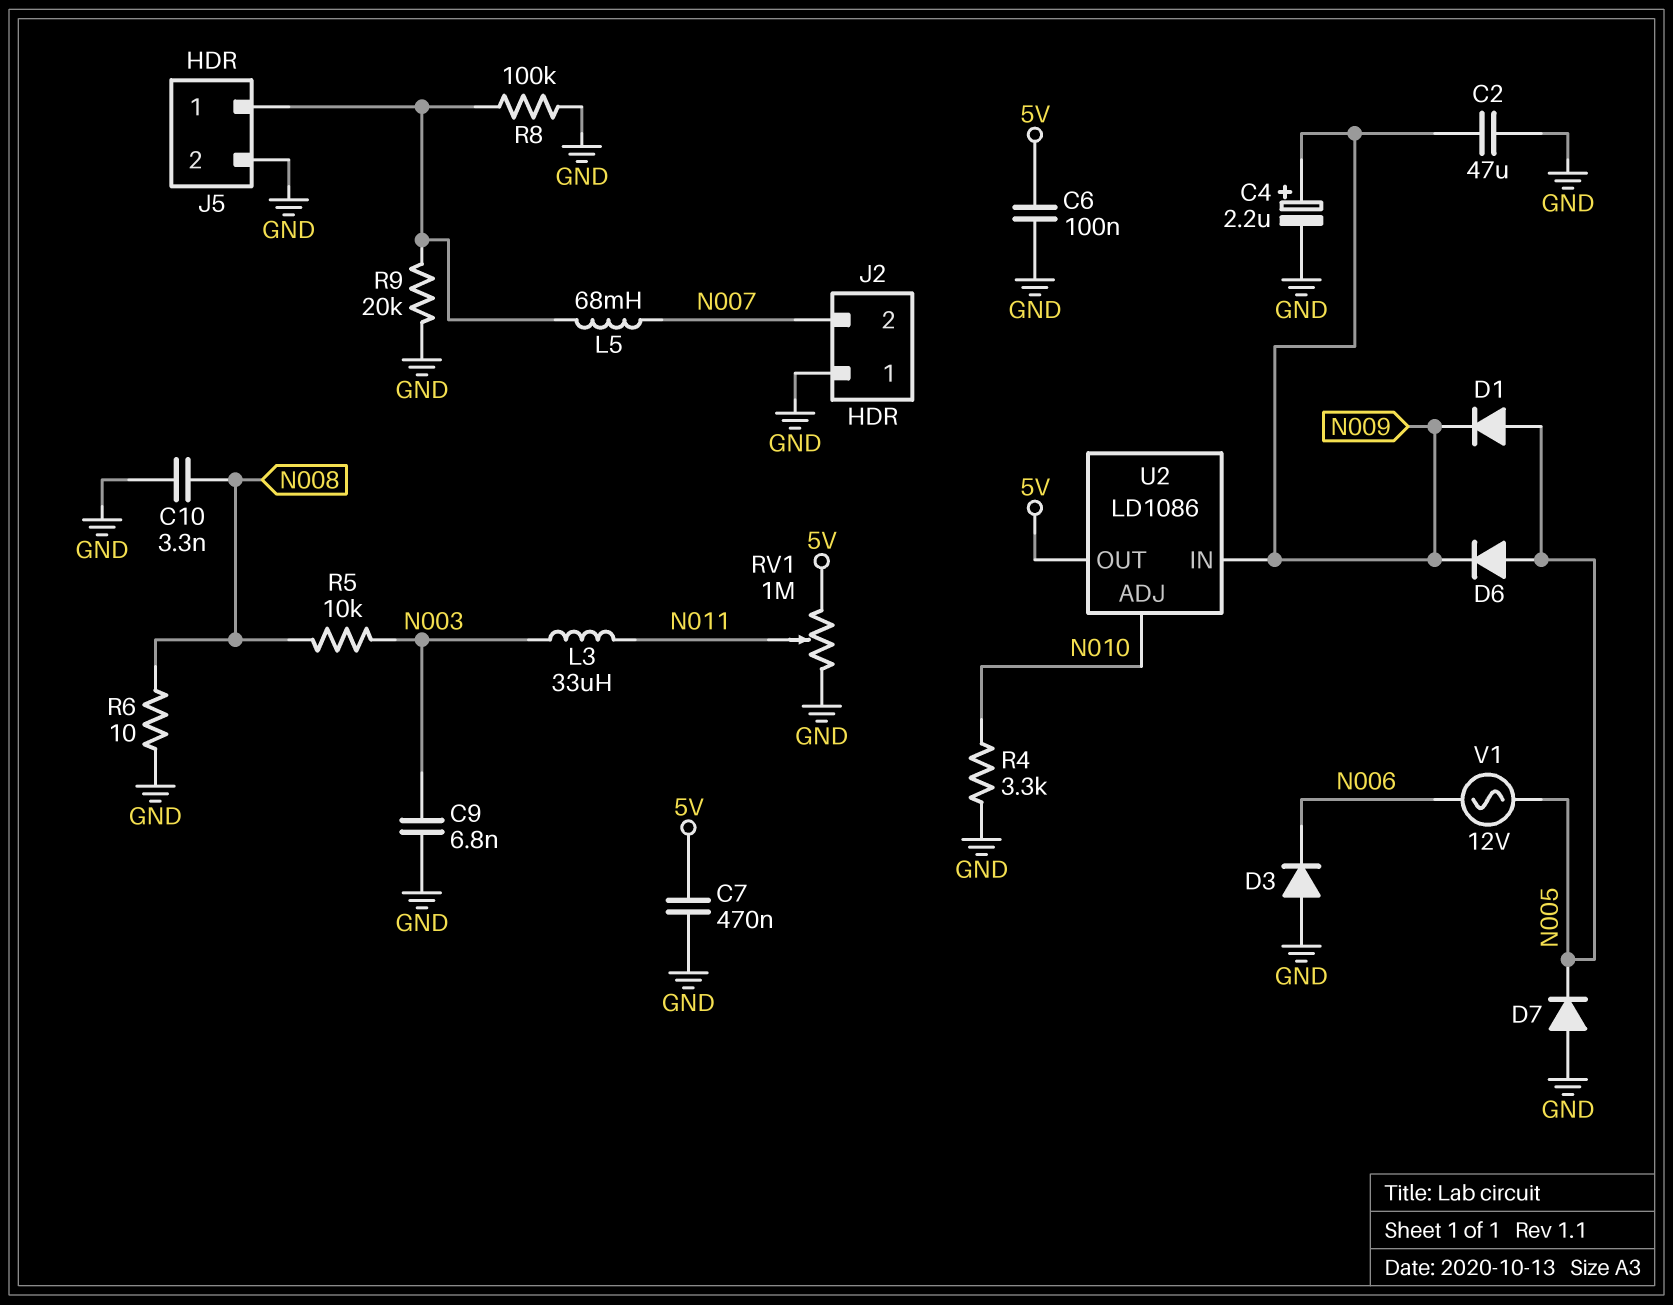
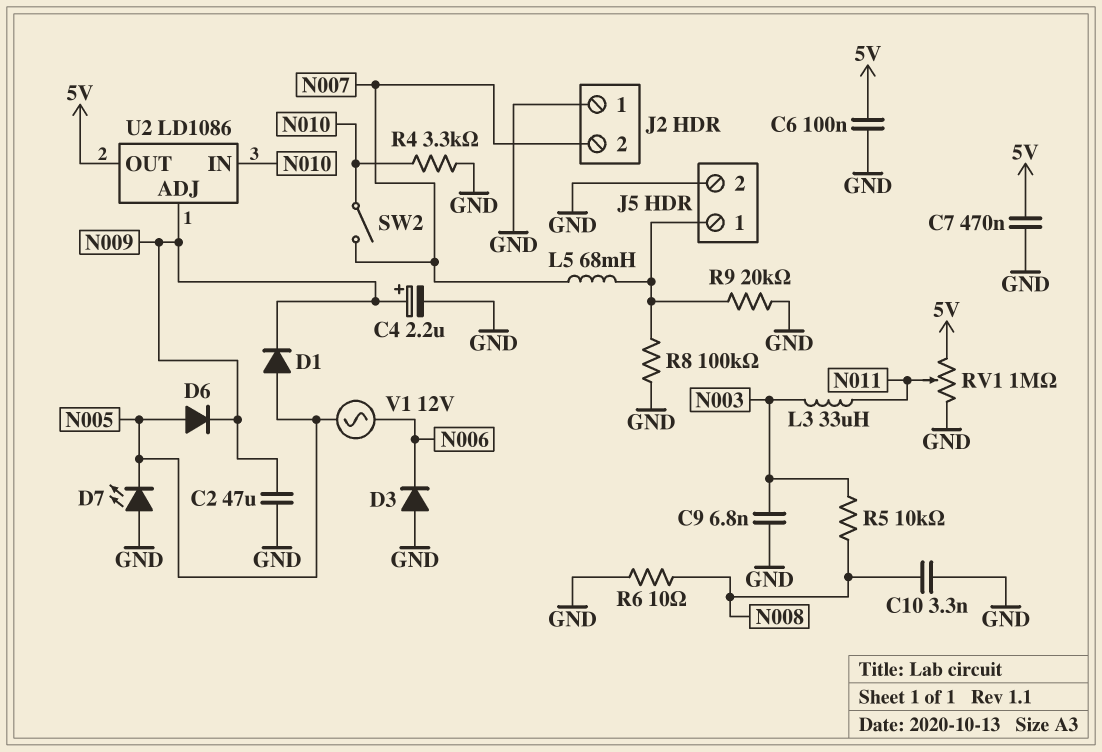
D7: diode (A GND, K N005) -> LED (A GND, K N005)
SW2: none -> switch (N007, N010)
U2 pin ADJ: N010 -> N009
U2 pin IN: N009 -> N010

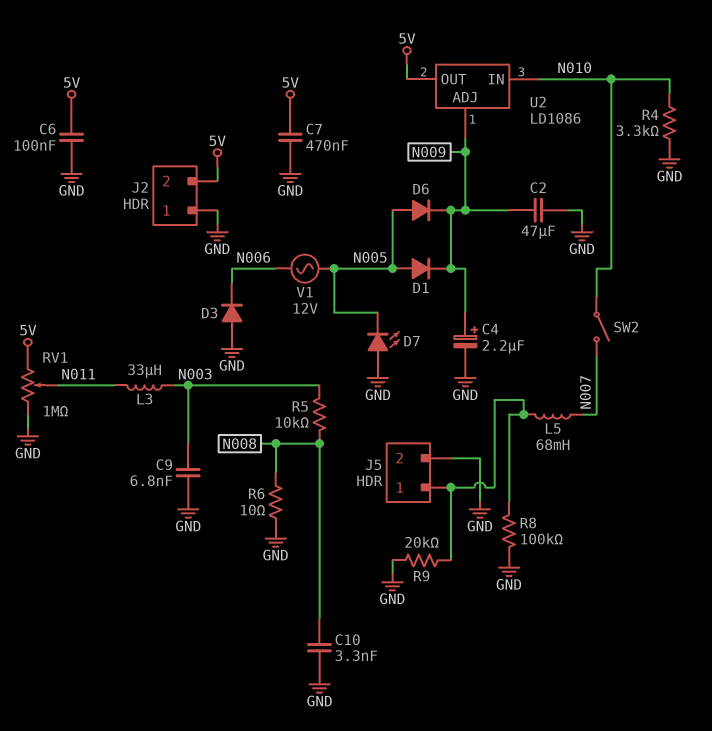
J2 pin 2: N007 -> 5V

